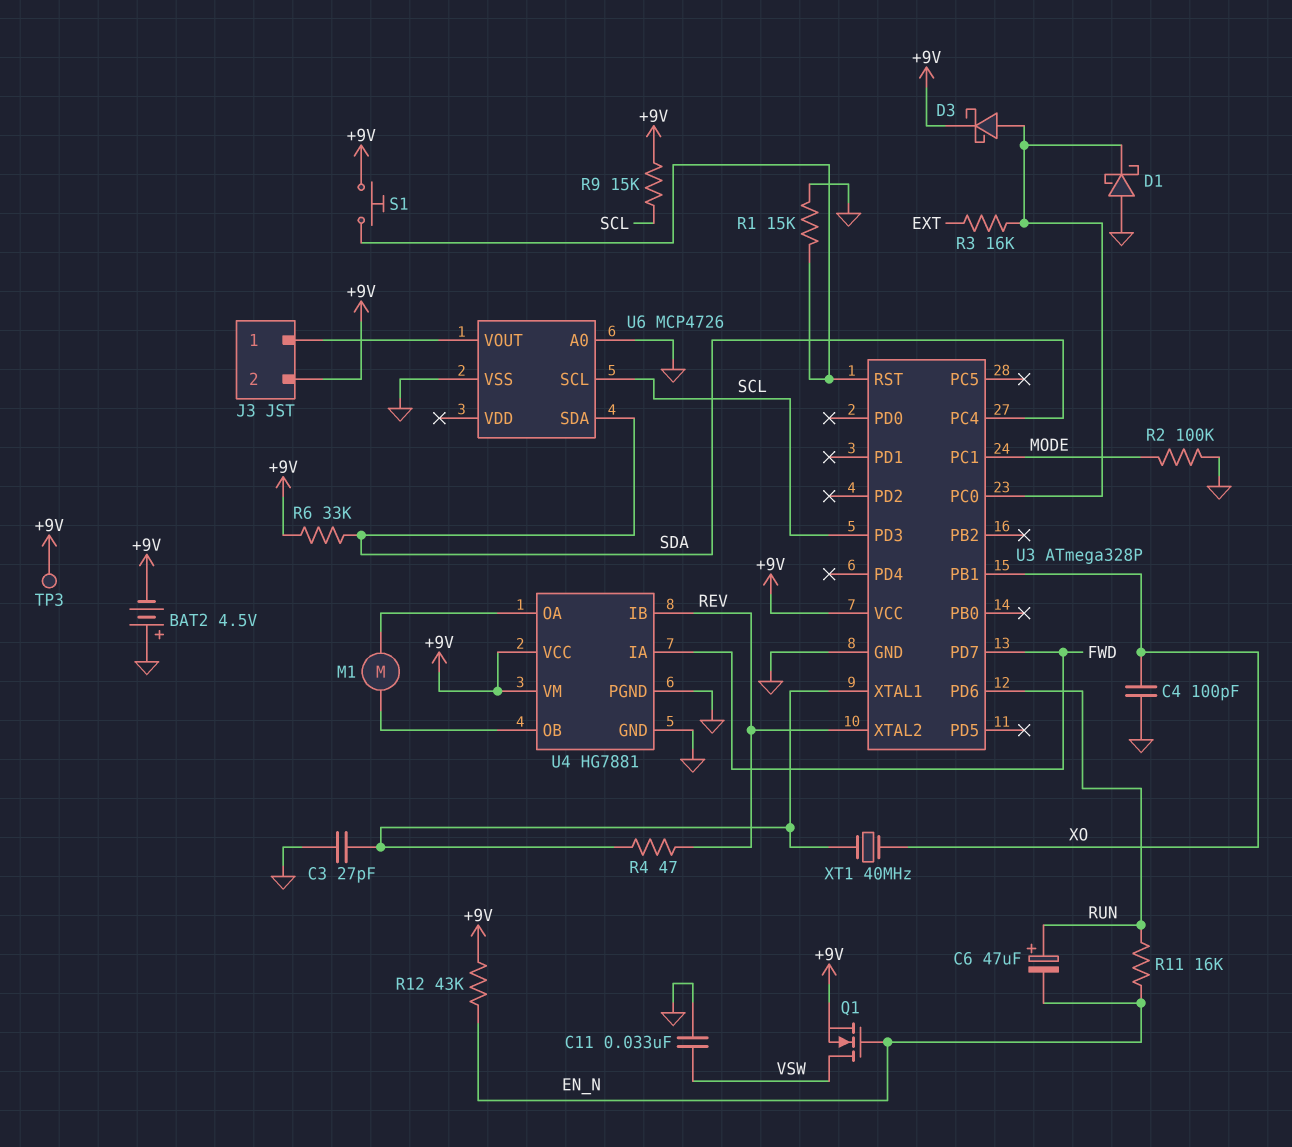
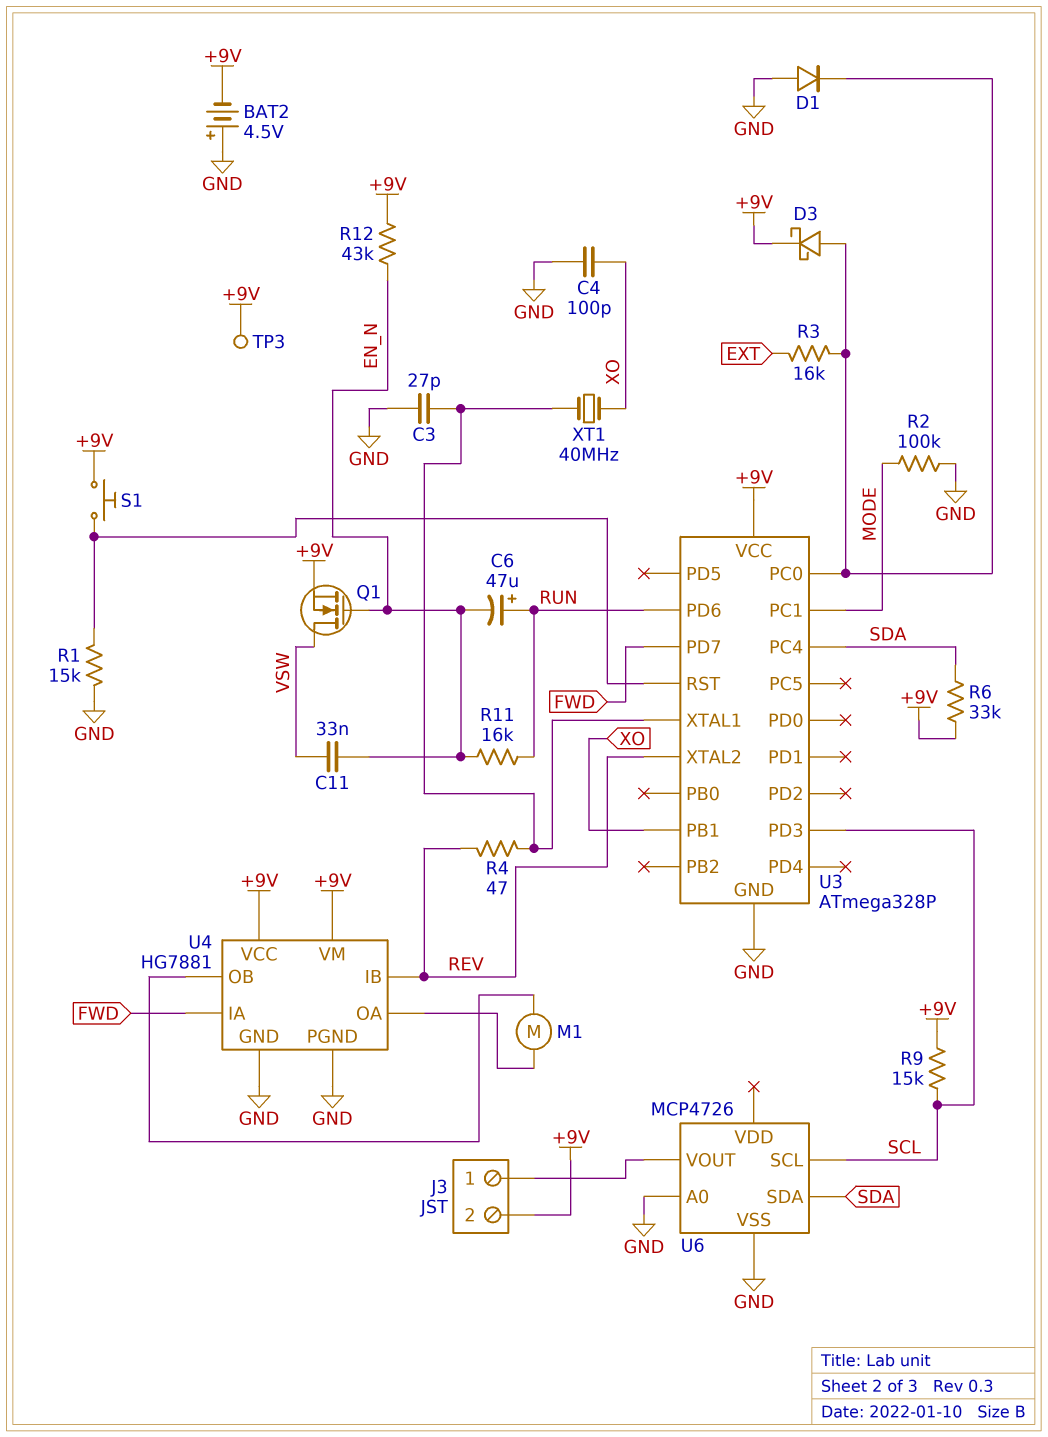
C11: 33nF (GND, VSW) -> 33nF (EN_N, VSW)
D1: schottky (A GND, K U3/PC0) -> diode (A GND, K U3/PC0)

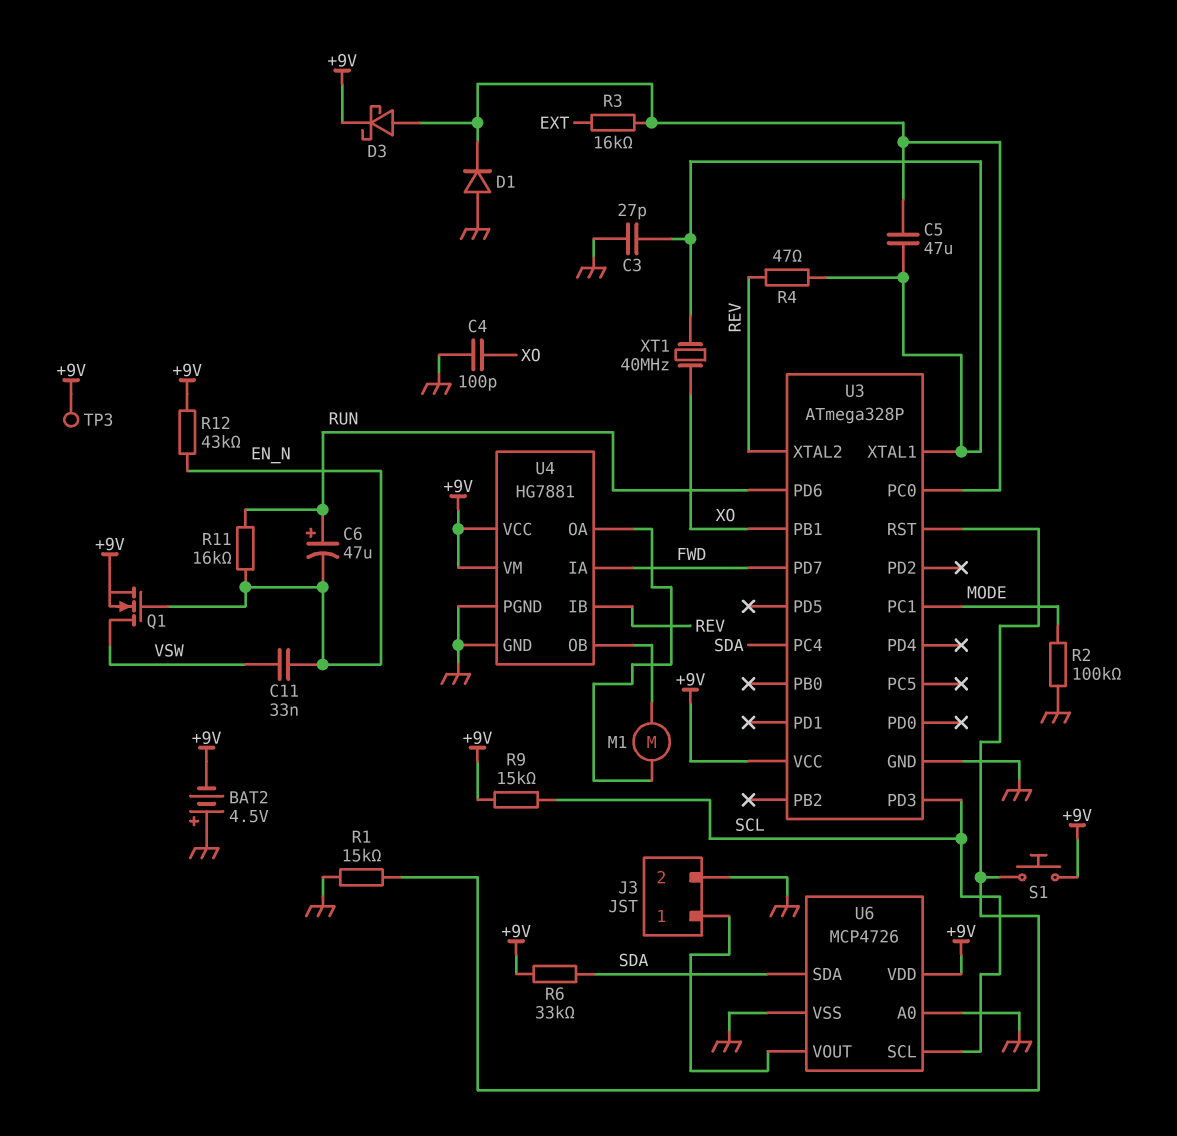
C5: none -> 47uF (U3/PC0, U3/XTAL1)
J3 pin 2: +9V -> GND
U6 pin VDD: none -> +9V

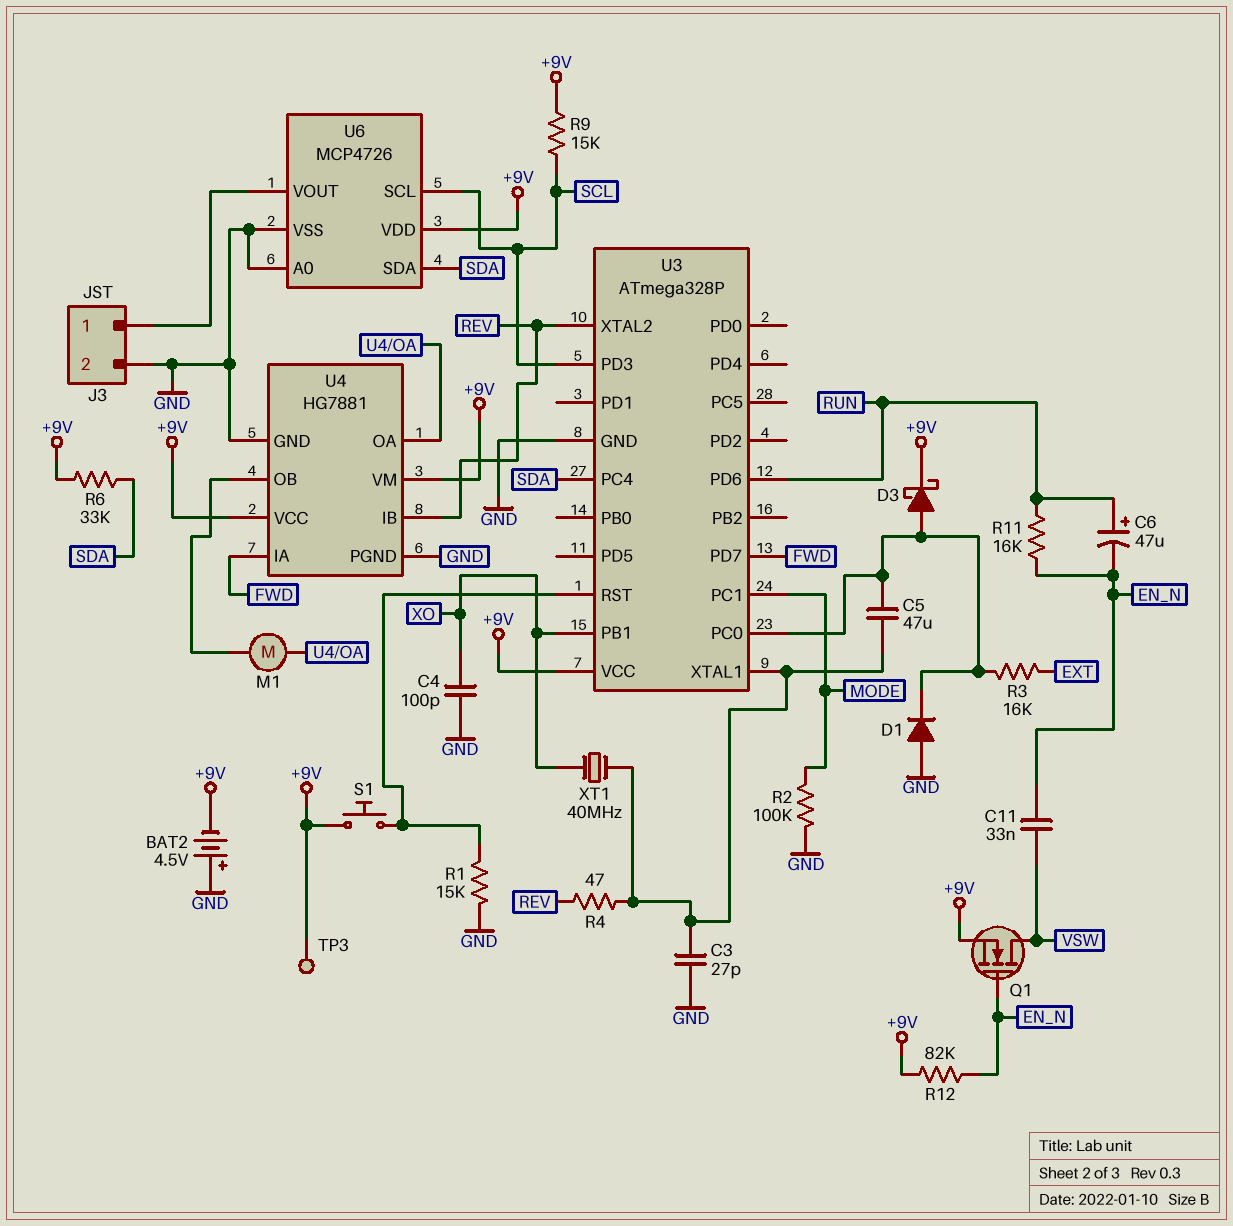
R12: 43k (+9V, EN_N) -> 82k (+9V, EN_N)

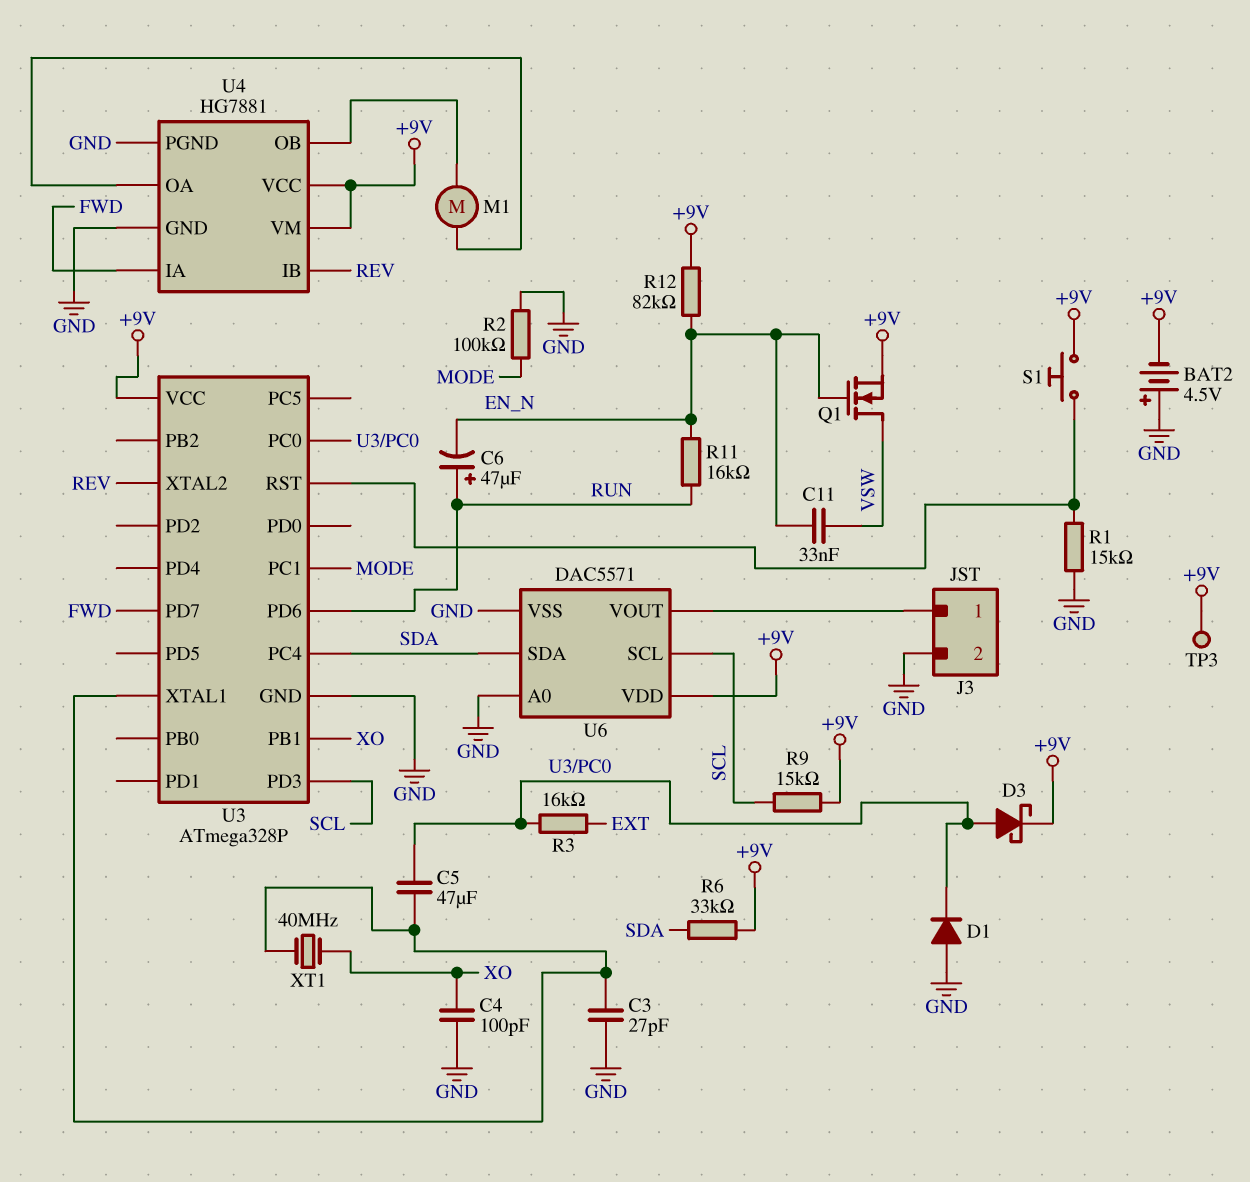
R4: 47 (REV, U3/XTAL1) -> none
U6: MCP4726 -> DAC5571

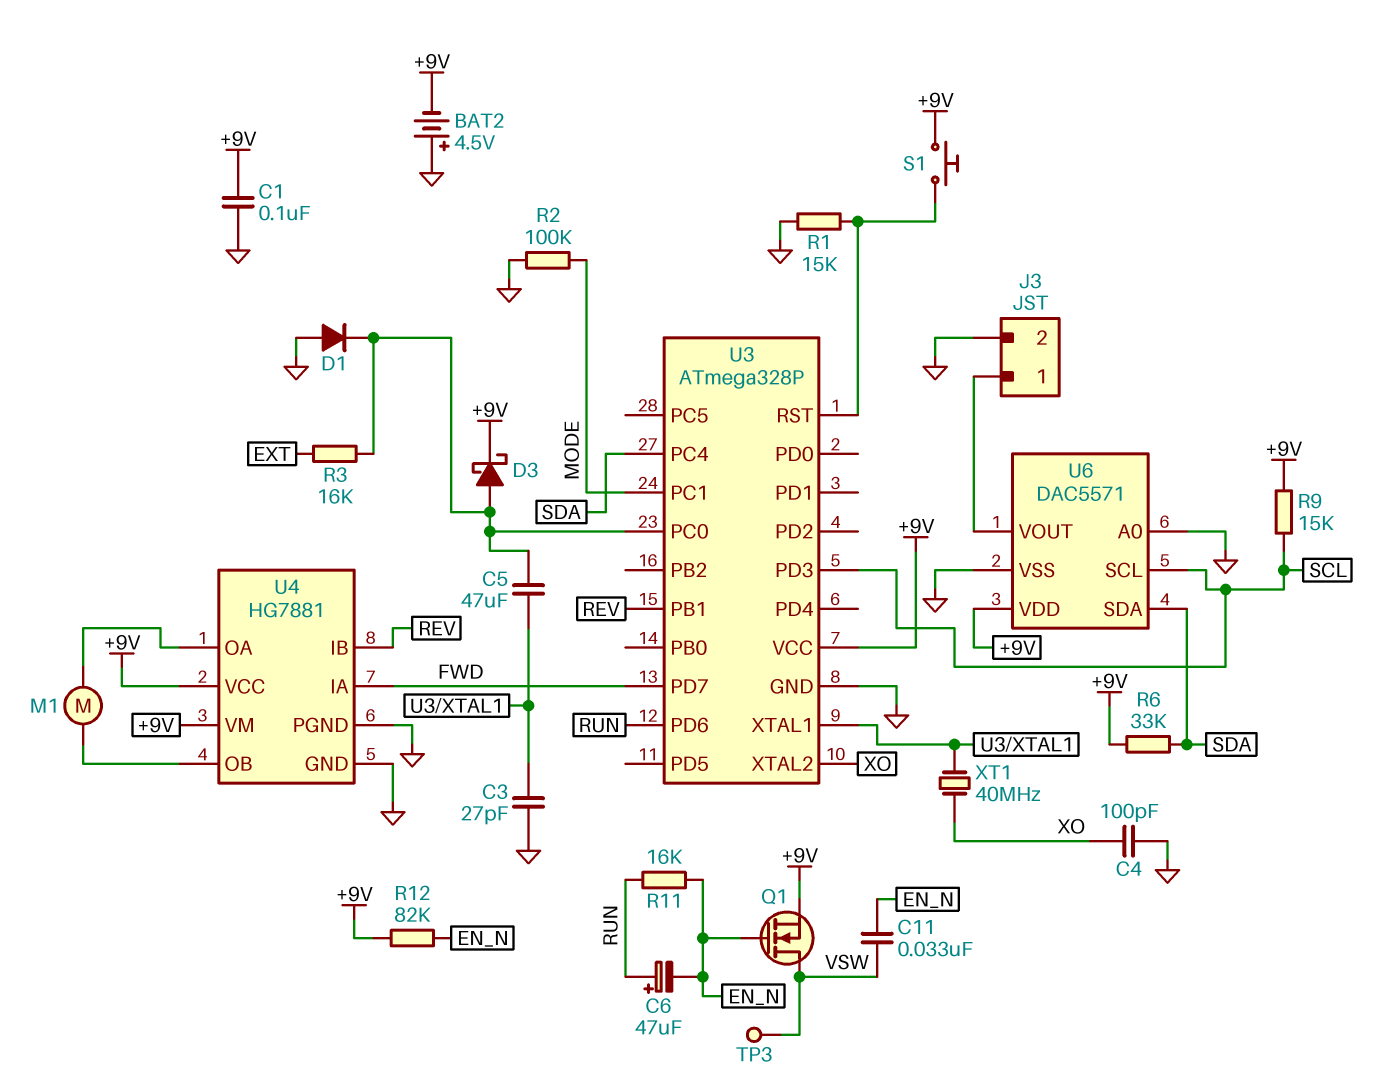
C1: none -> 100nF (+9V, GND)
TP3: test point (+9V) -> test point (VSW)
U3 pin PB1: XO -> REV
U3 pin XTAL2: REV -> XO

